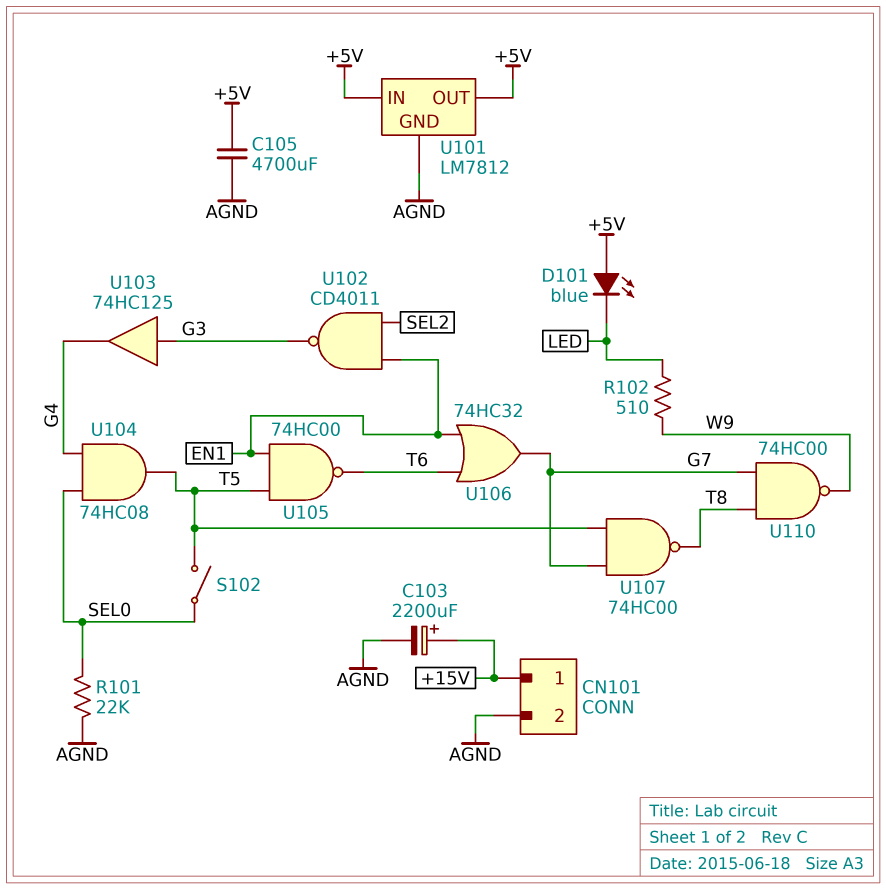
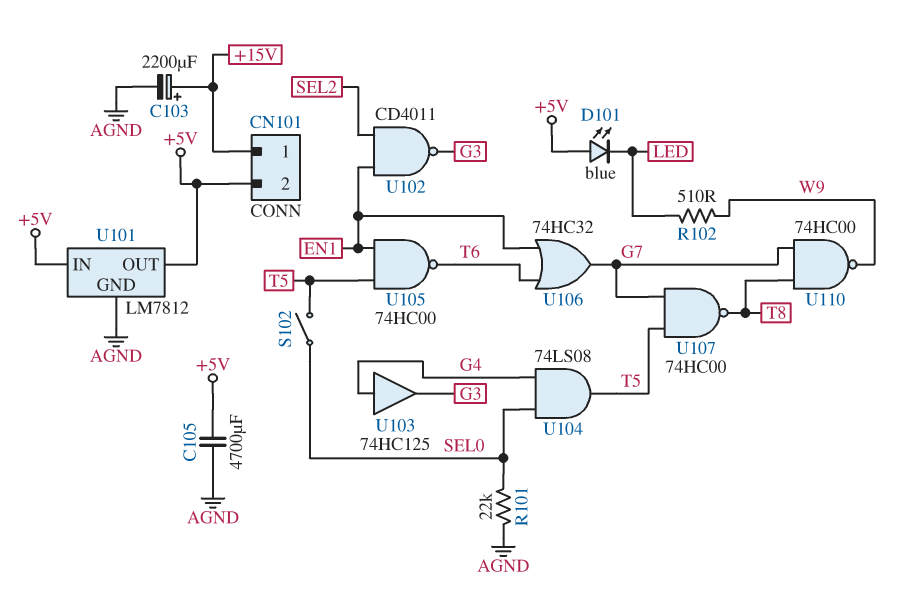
CN101 pin 2: AGND -> +5V
U103: buffer 74HC125 (in G3, out G4) -> buffer 74HC125 (in G4, out G3)
U104: AND 74HC08 (in G4, in SEL0, out T5) -> AND 74LS08 (in G4, in SEL0, out T5)

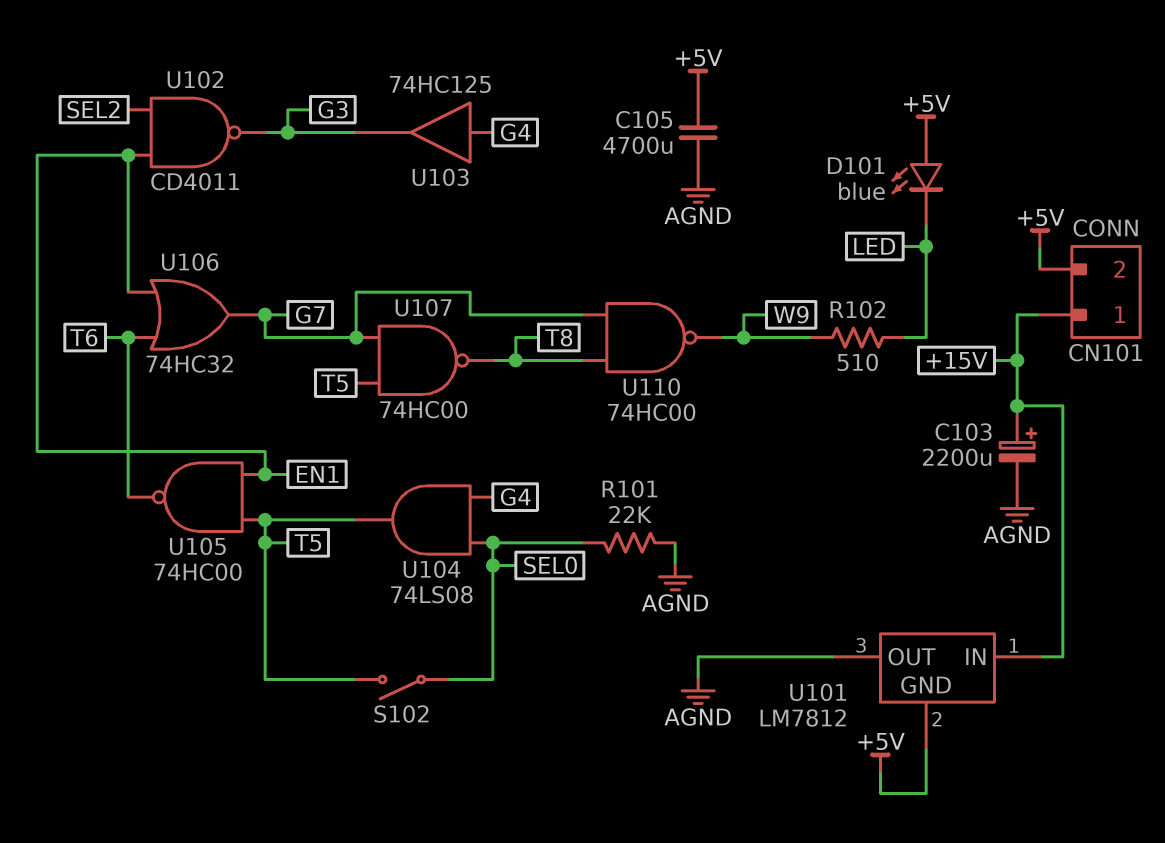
U101 pin GND: AGND -> +5V
U101 pin IN: +5V -> +15V
U101 pin OUT: +5V -> AGND

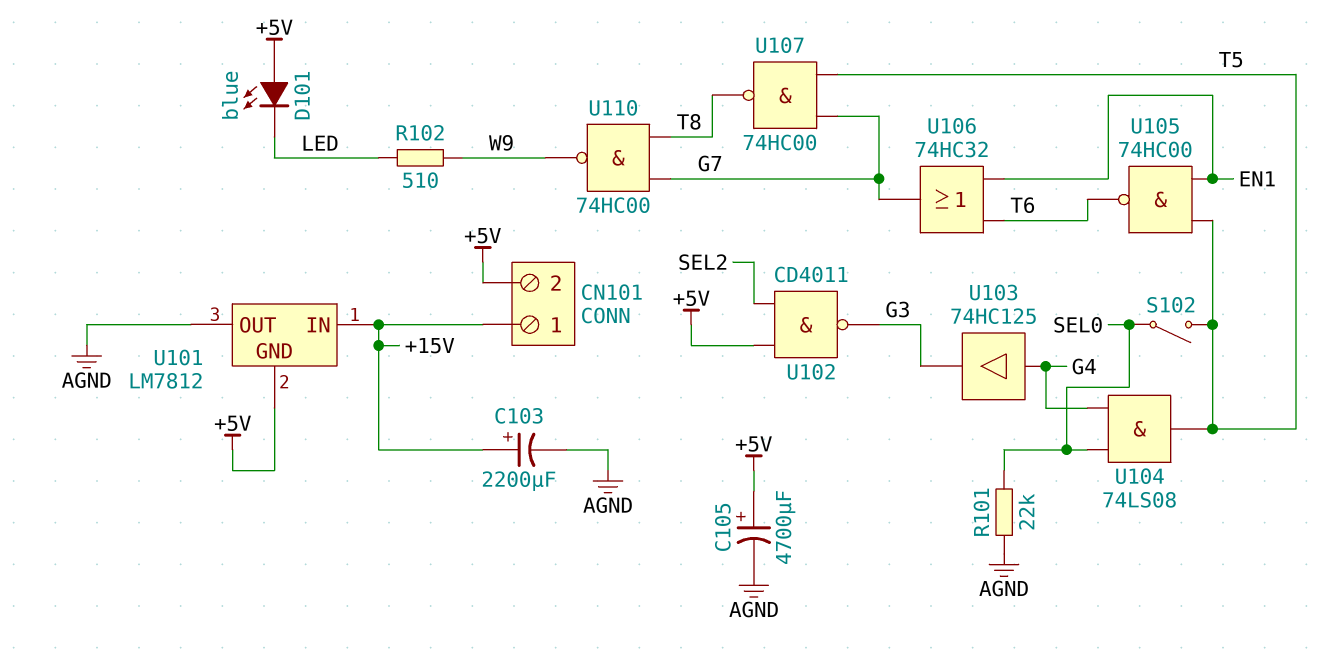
C105: 4700uF (+5V, AGND) -> 4700uF (plus +5V, minus AGND)
U102: NAND CD4011 (in EN1, in SEL2, out G3) -> NAND CD4011 (in +5V, in SEL2, out G3)

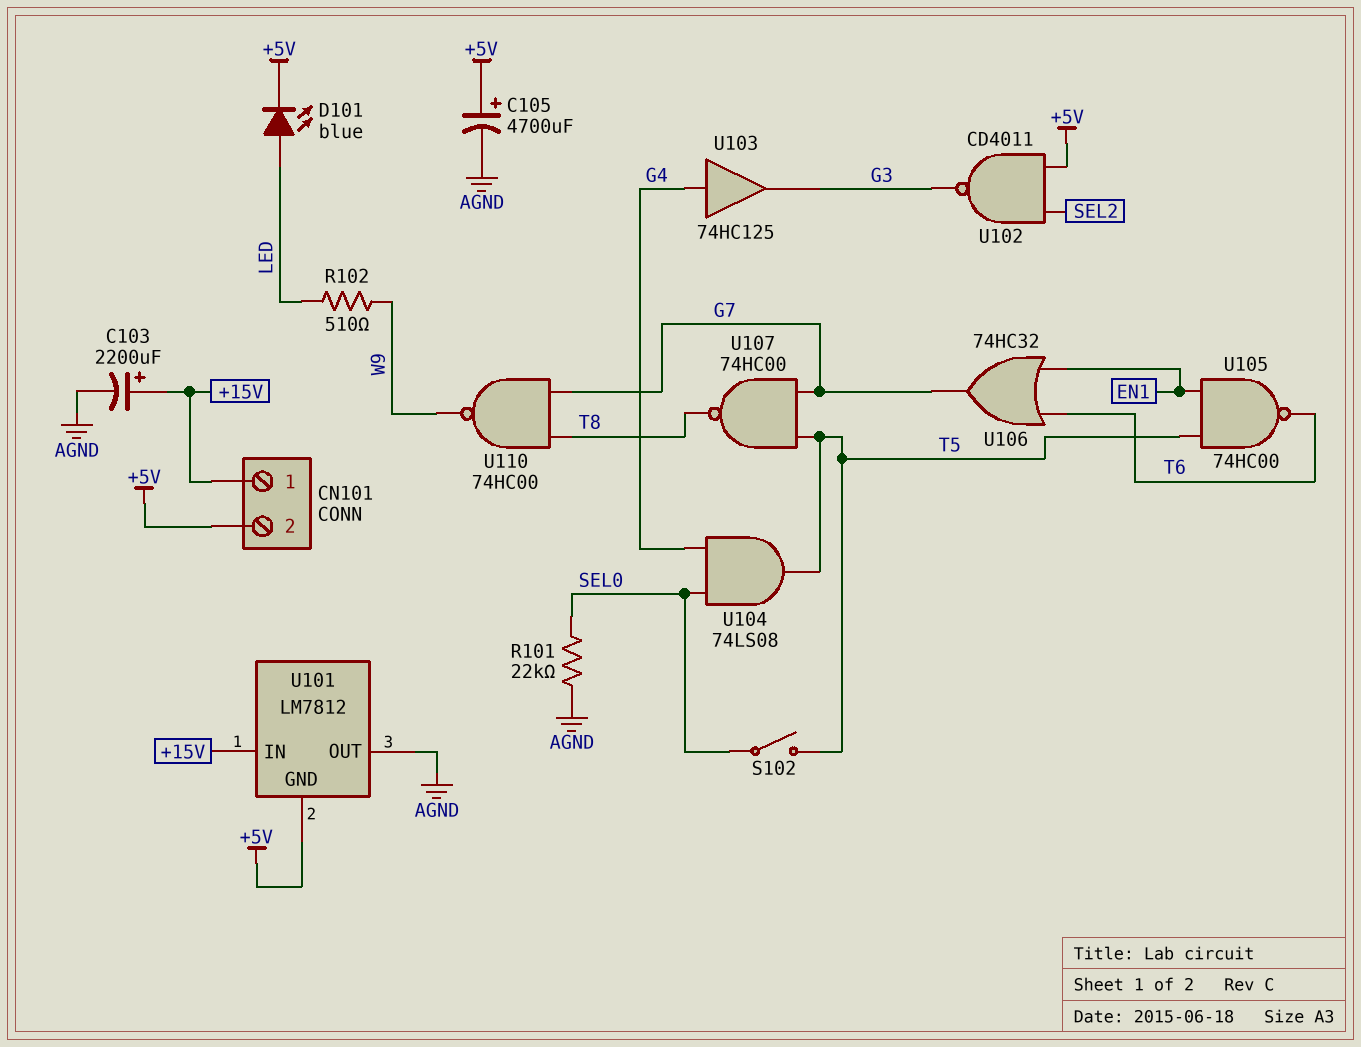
D101: LED blue (A +5V, K LED) -> LED blue (A LED, K +5V)

